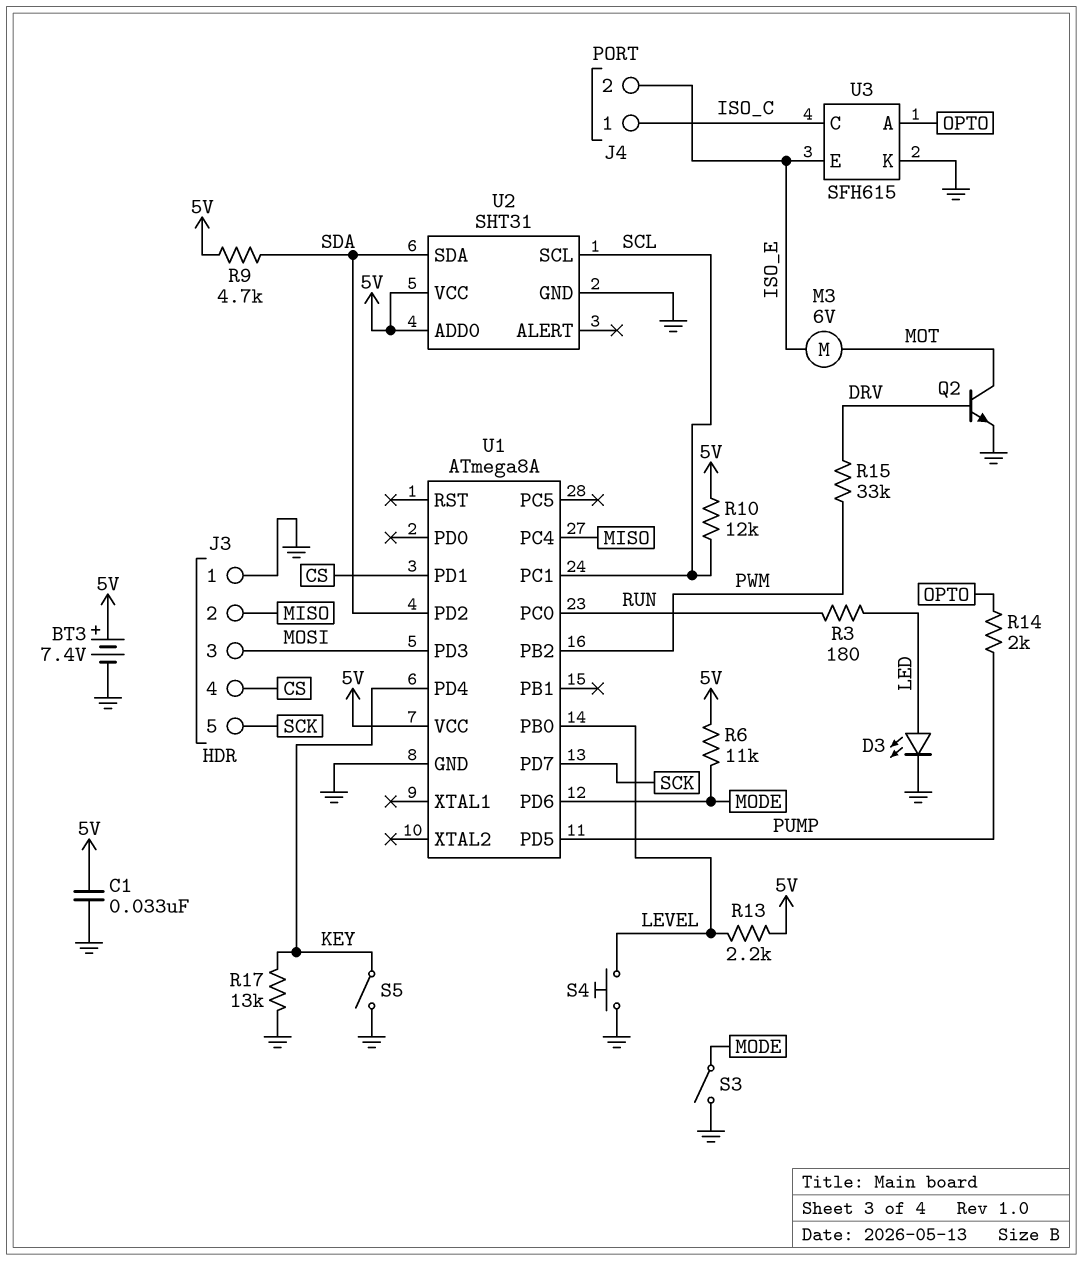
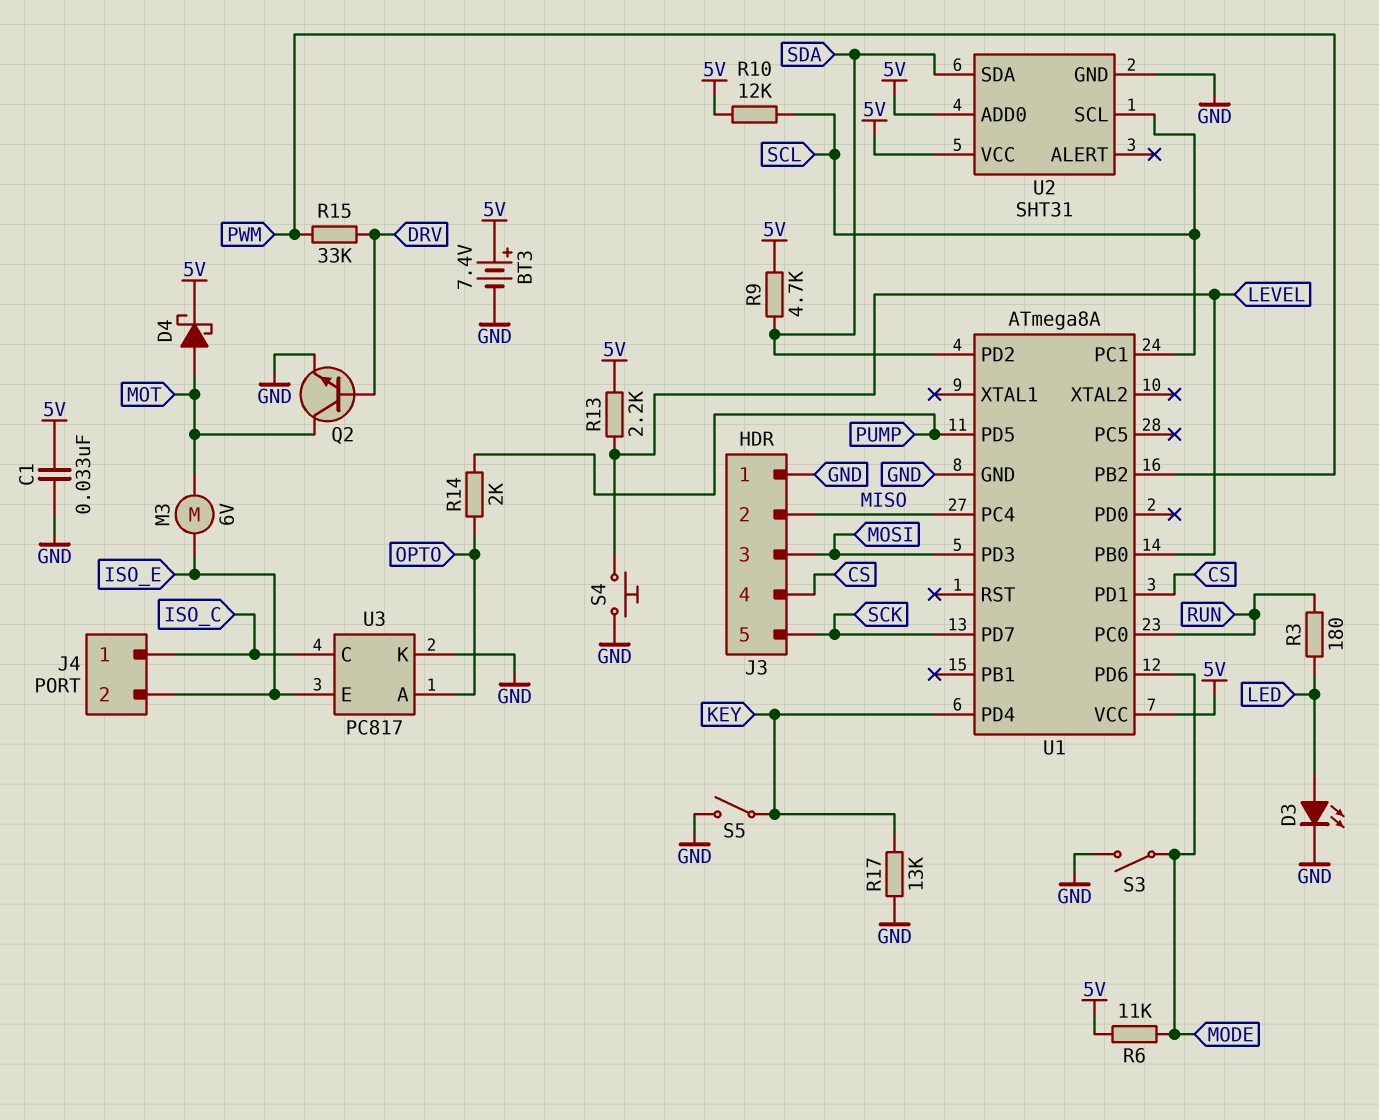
D4: none -> schottky (A MOT, K 5V)
U3: SFH615 -> PC817

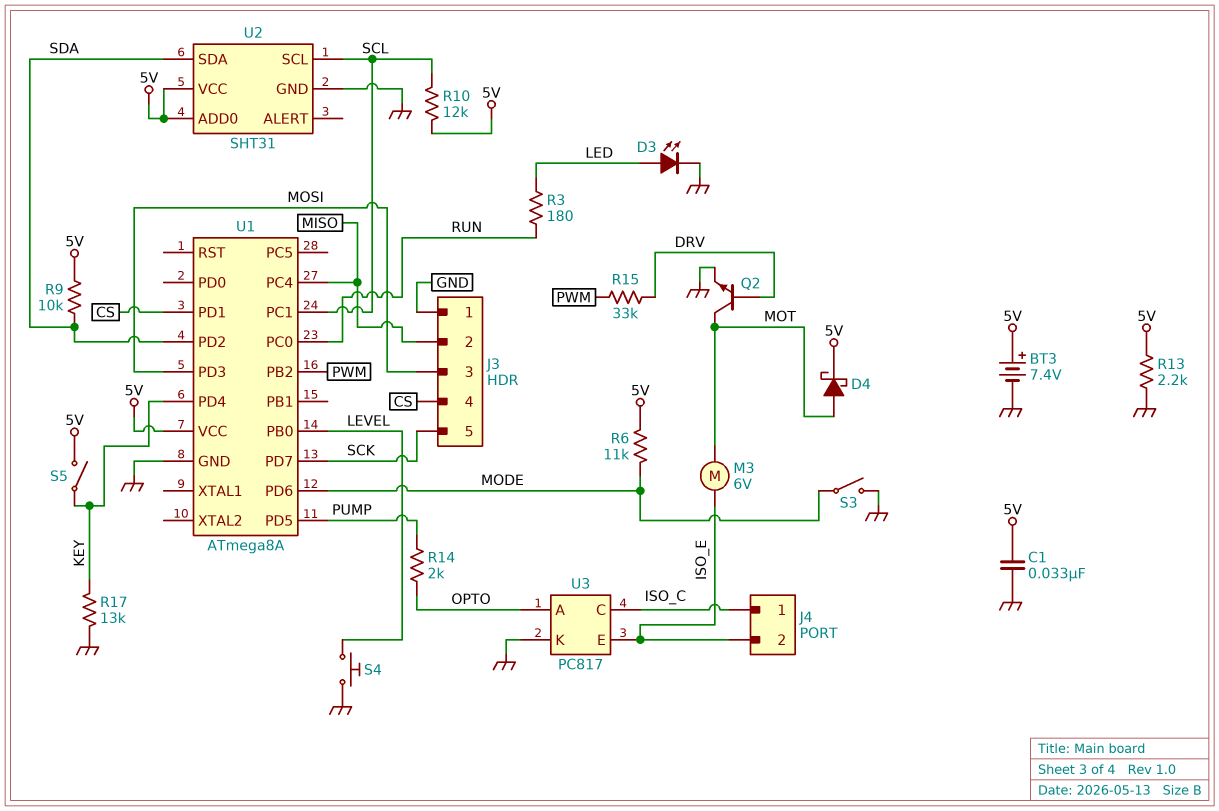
R9: 4.7k (5V, SDA) -> 10k (5V, SDA)
R13: 2.2k (5V, LEVEL) -> 2.2k (5V, GND)
S5: switch (GND, KEY) -> switch (5V, KEY)

